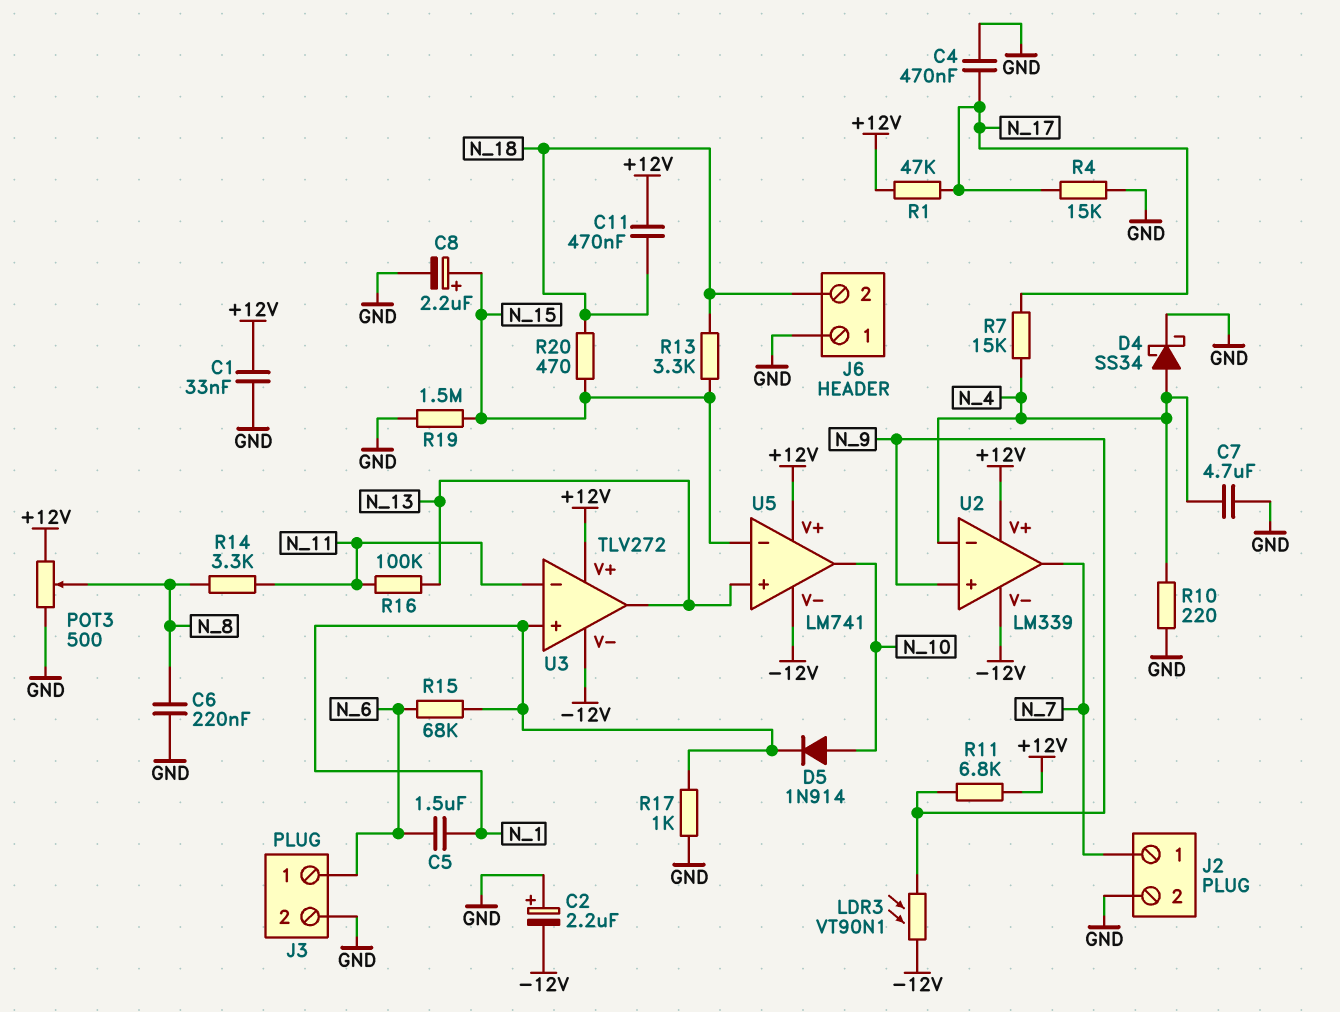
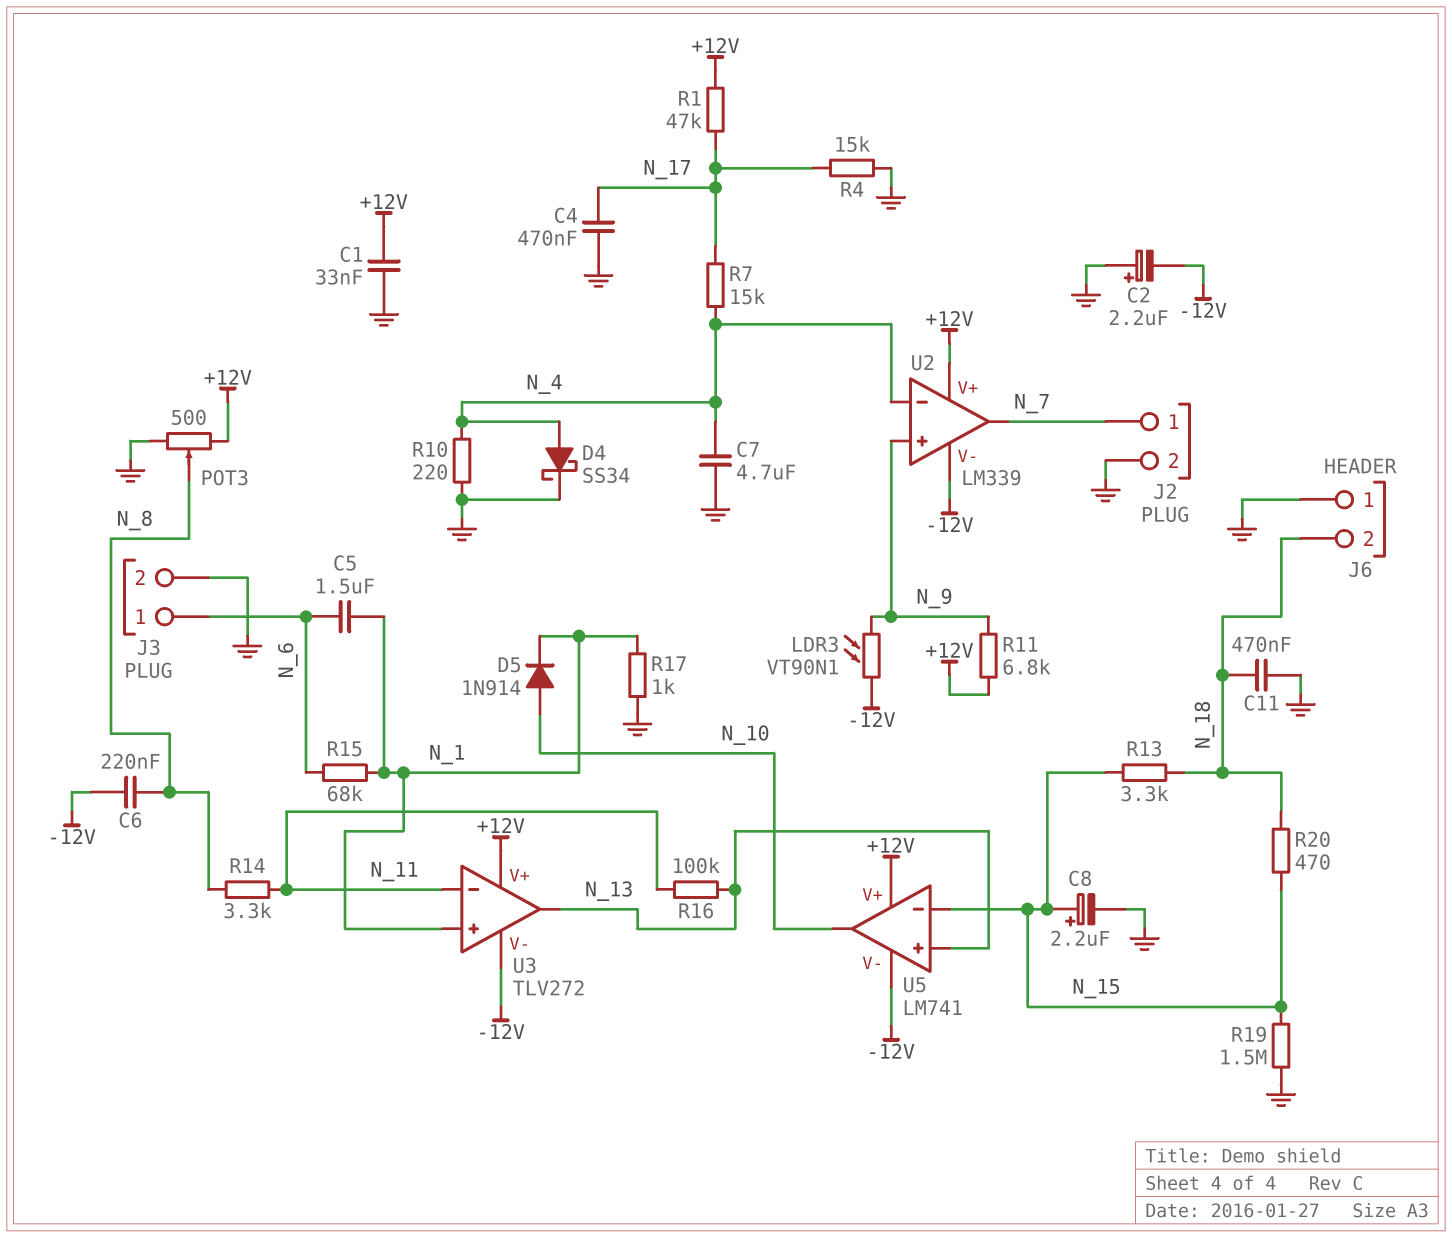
C6: 220nF (GND, N_8) -> 220nF (-12V, N_8)
C11: 470nF (+12V, N_18) -> 470nF (GND, N_18)

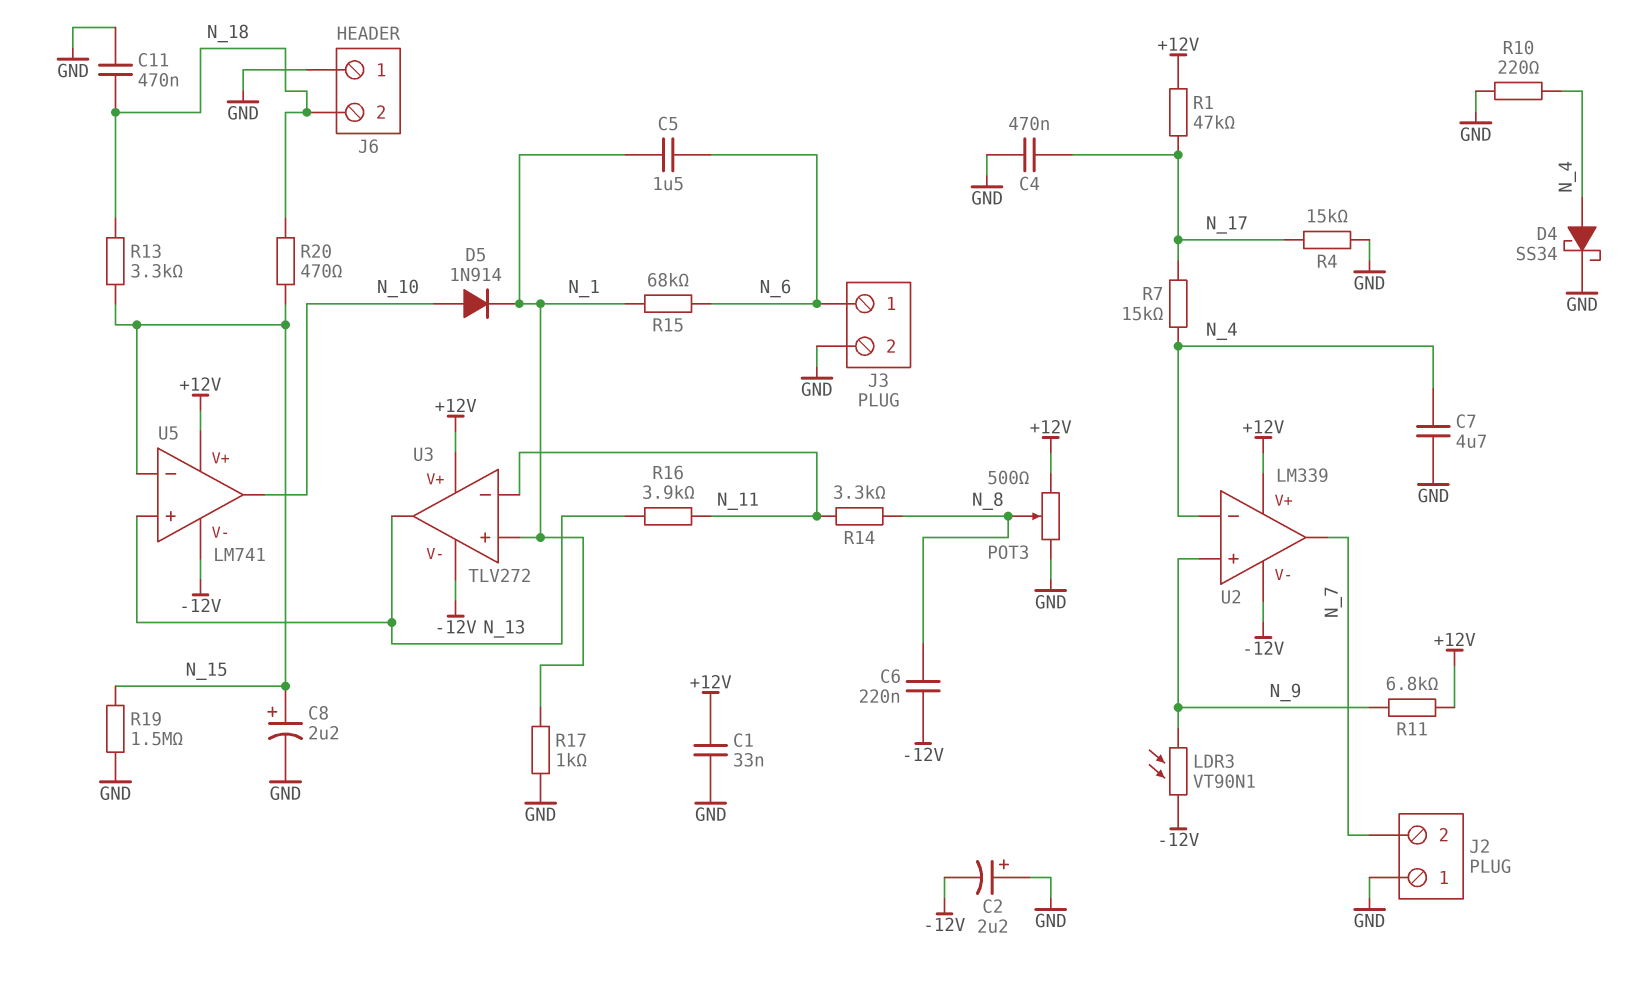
J2 pin 1: N_7 -> GND
J2 pin 2: GND -> N_7
R16: 100k (N_11, N_13) -> 3.9k (N_11, N_13)

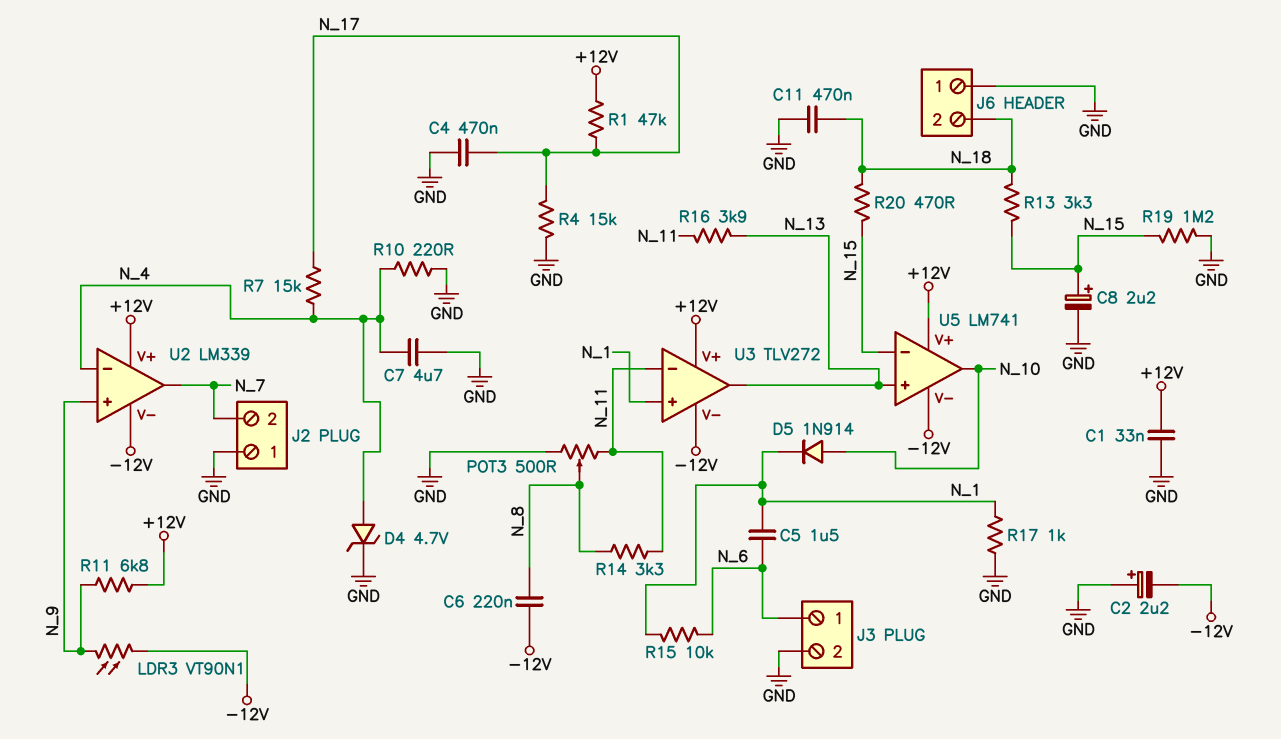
D4: schottky SS34 (A N_4, K GND) -> zener 4.7V (A N_4, K GND)
POT3: 500 (+12V, GND, wiper N_8) -> 500 (GND, N_11, wiper N_8)
R15: 68k (N_1, N_6) -> 10k (N_1, N_6)
R19: 1.5M (GND, N_15) -> 1.2M (GND, N_15)

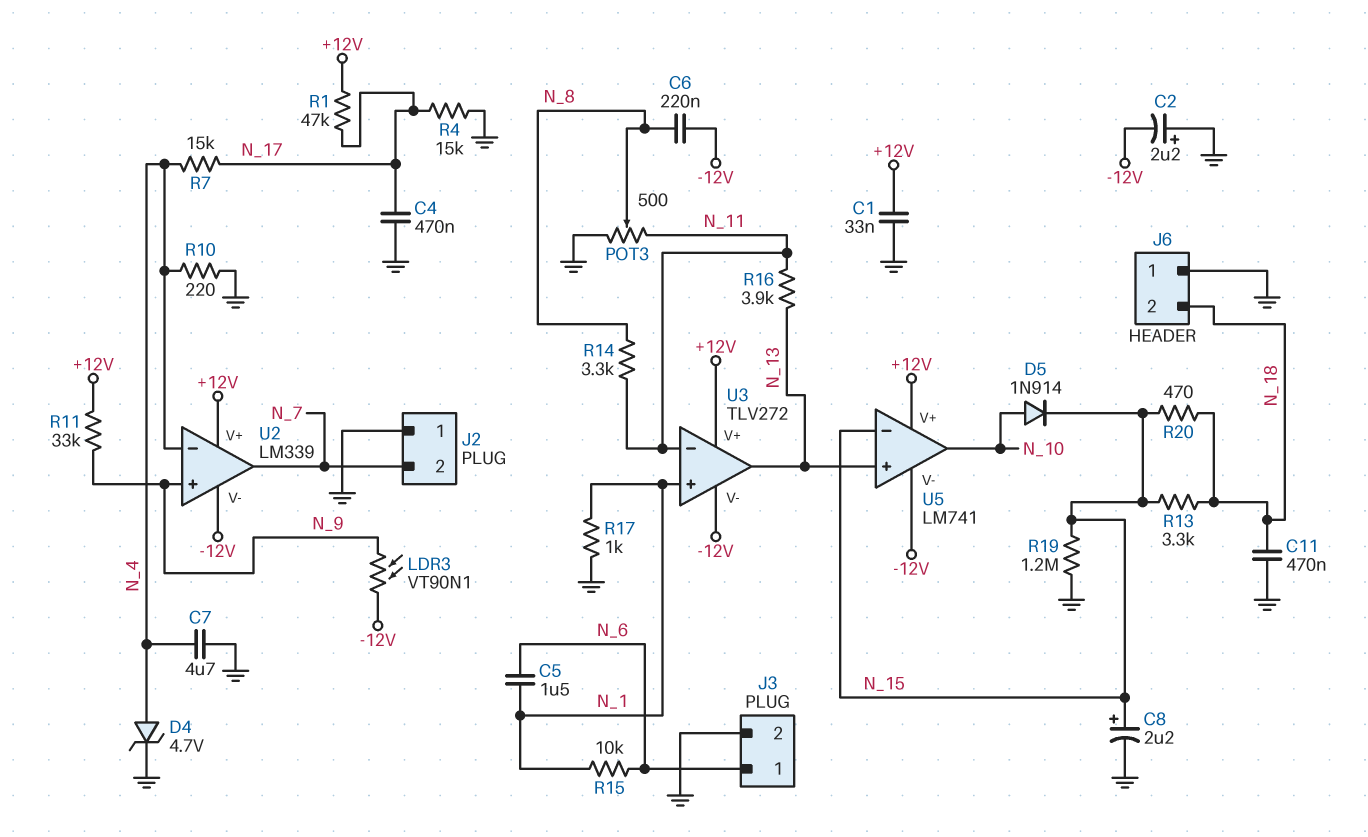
D5: diode 1N914 (A N_10, K N_1) -> diode 1N914 (A N_10, K N_15)
R11: 6.8k (+12V, N_9) -> 33k (+12V, N_9)

